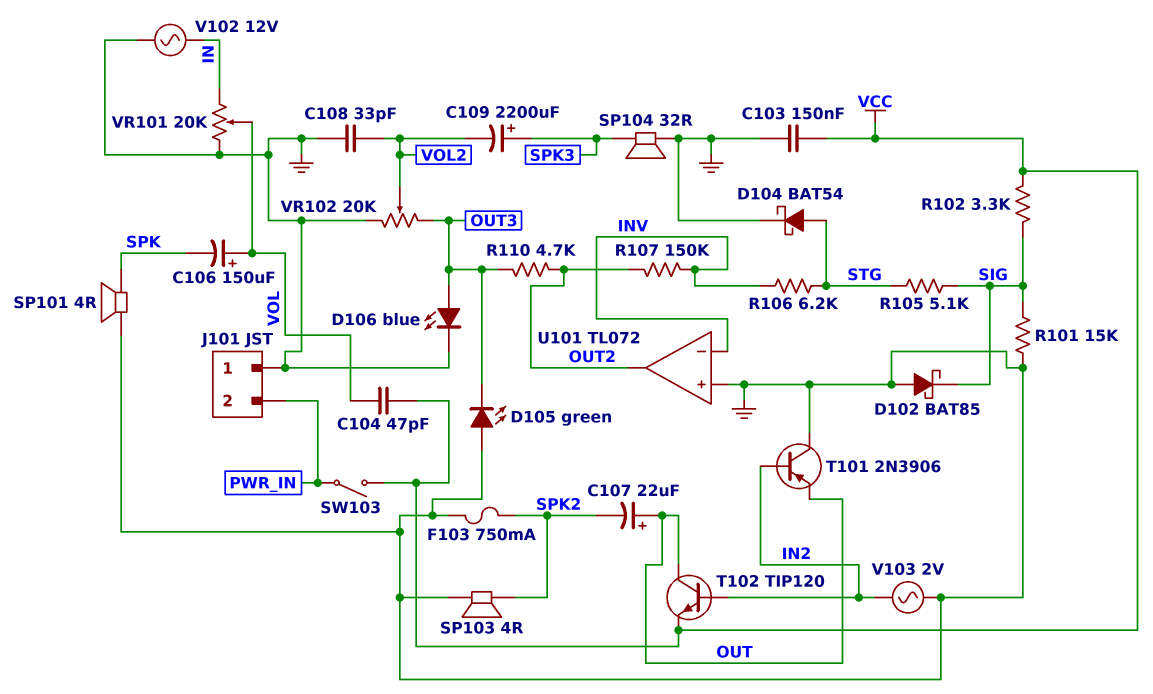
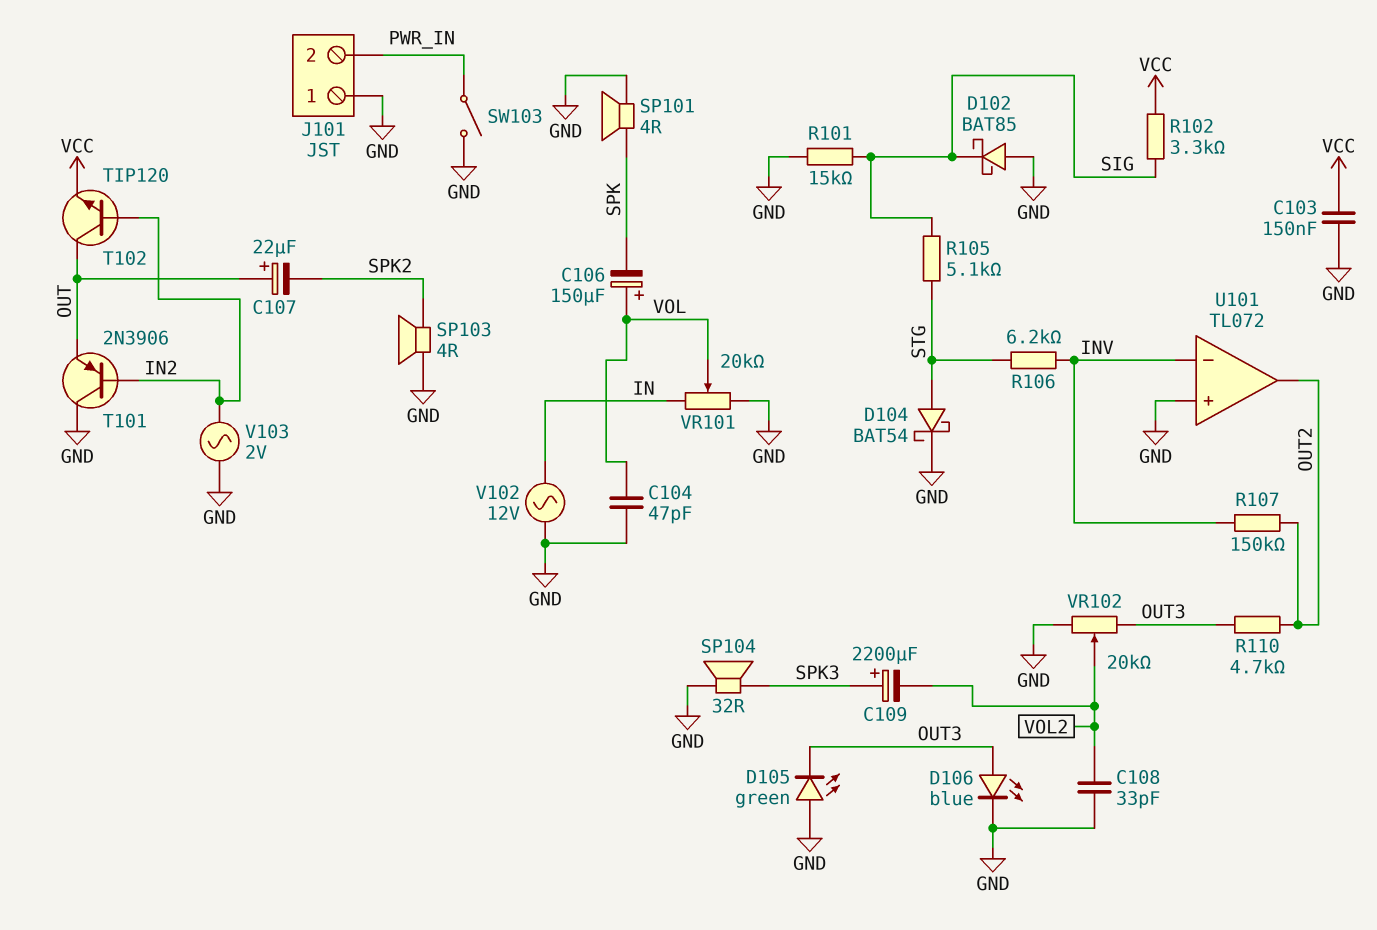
C104: 47pF (VCC, VOL) -> 47pF (GND, VOL)
F103: 750mA (GND, SPK2) -> none
SW103: switch (PWR_IN, VCC) -> switch (GND, PWR_IN)

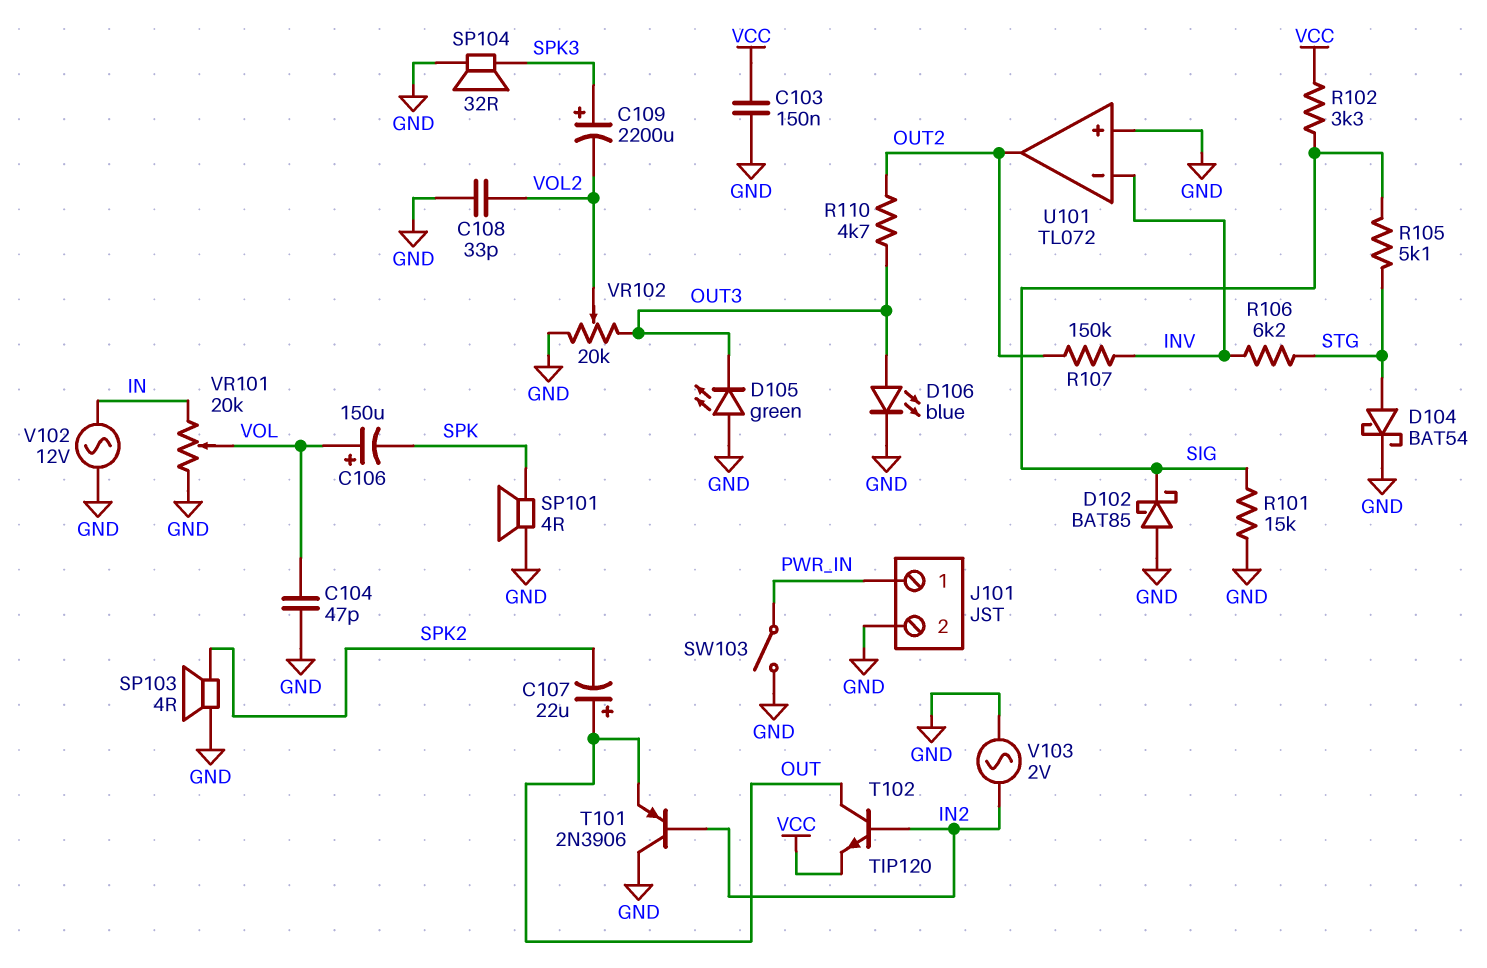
J101 pin 1: GND -> PWR_IN
J101 pin 2: PWR_IN -> GND

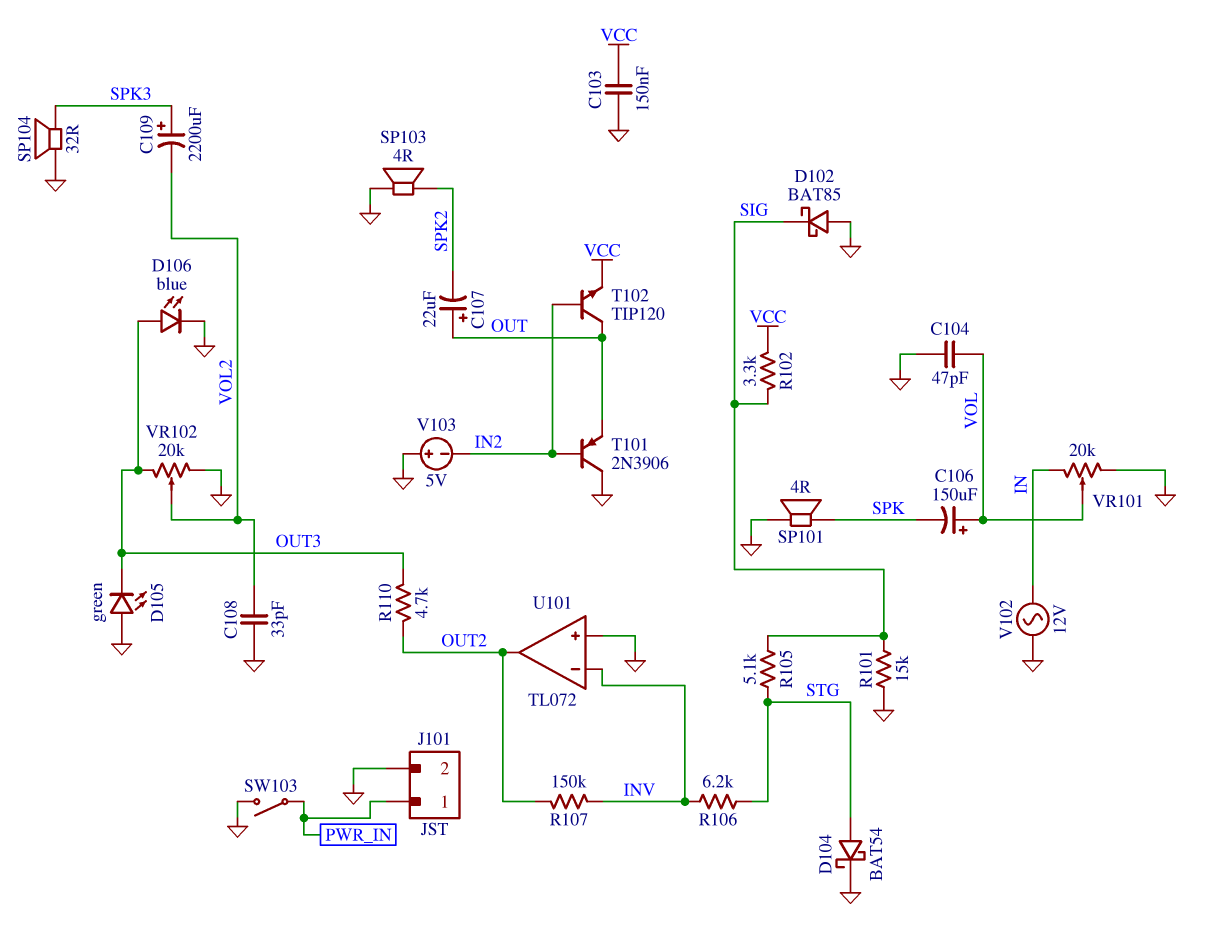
V103: AC 2V (GND, IN2) -> 5V (plus GND, minus IN2)

